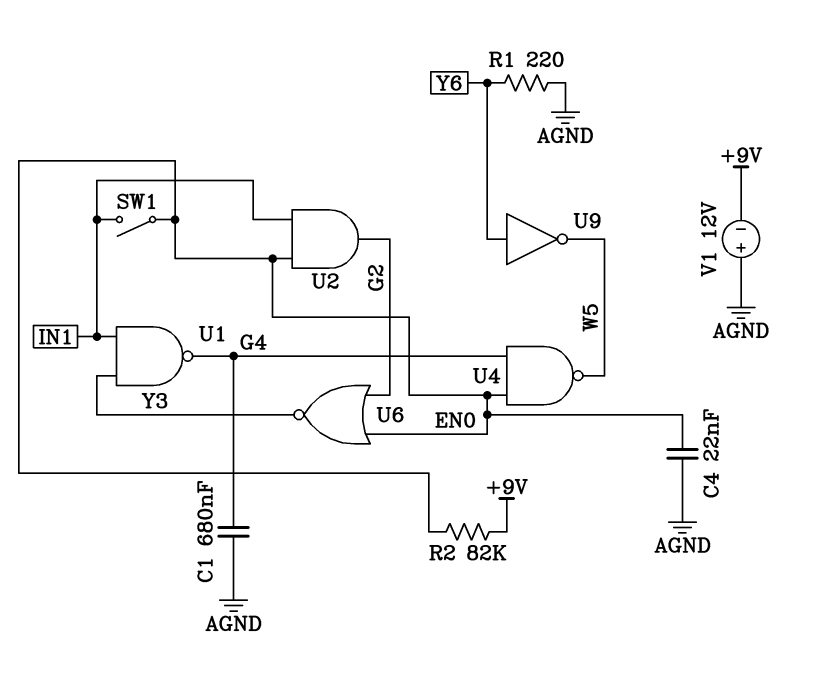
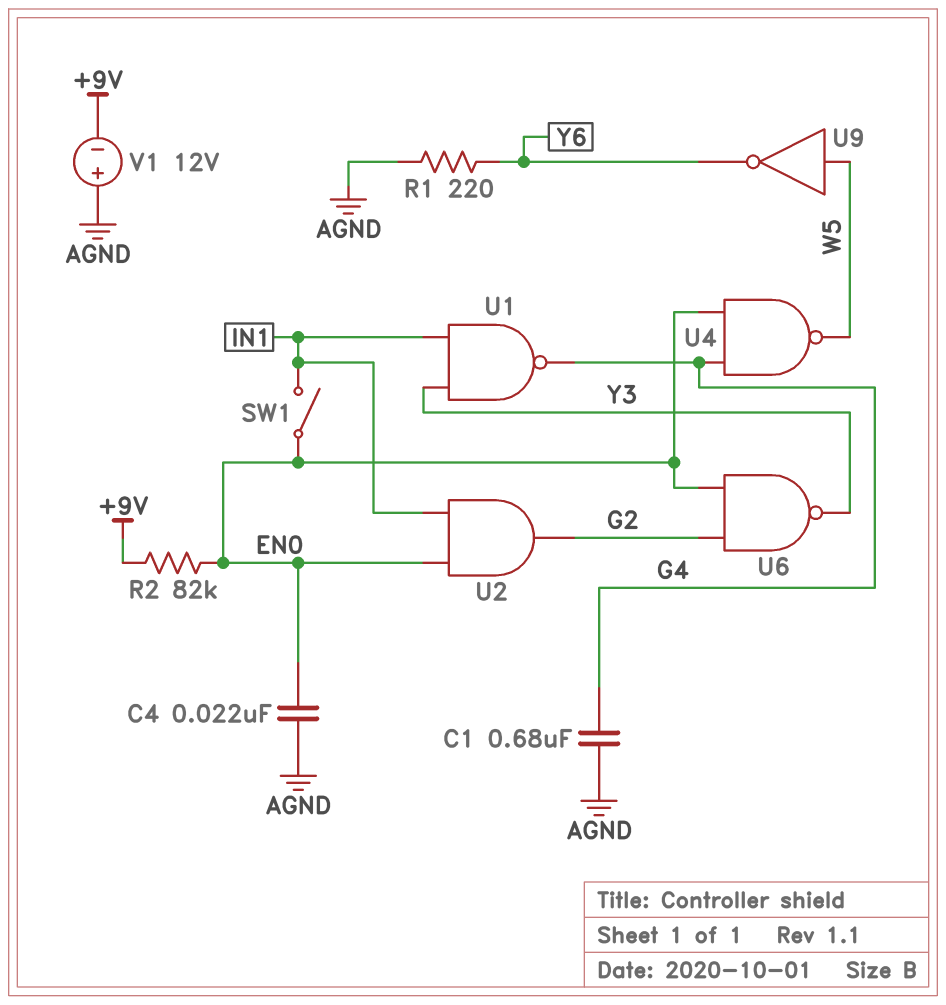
U6: NOR (in EN0, in G2, out Y3) -> NAND (in EN0, in G2, out Y3)
U9: NOT (in Y6, out W5) -> NOT (in W5, out Y6)

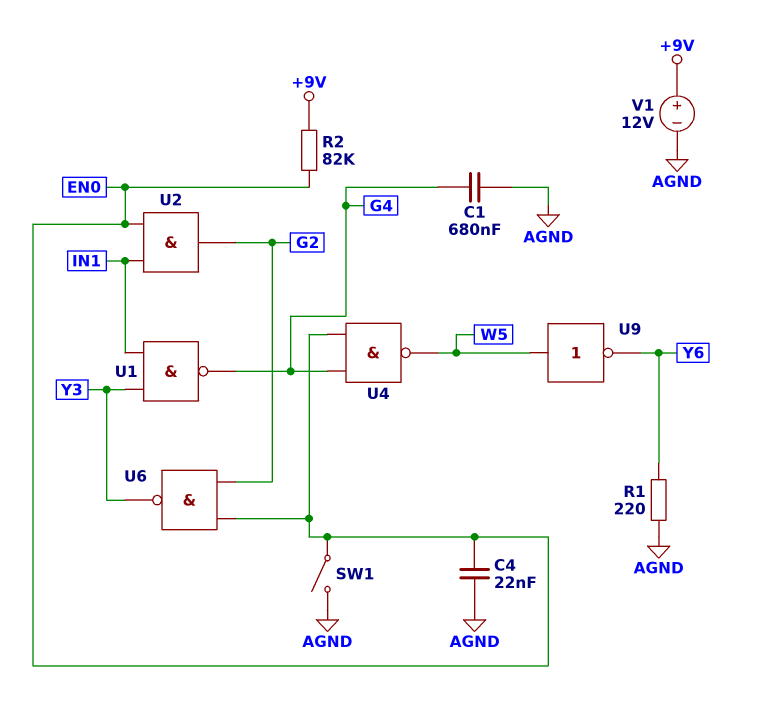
SW1: switch (EN0, IN1) -> switch (AGND, EN0)
V1: 12V (plus AGND, minus +9V) -> 12V (plus +9V, minus AGND)

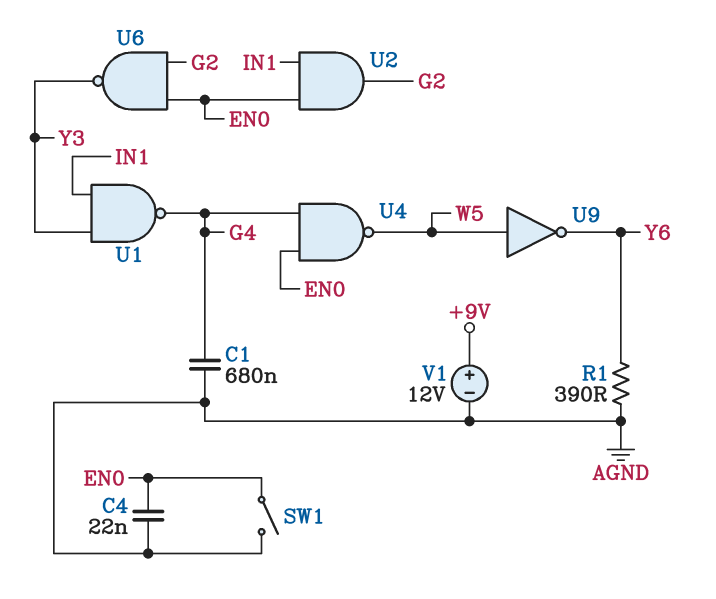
R1: 220 (AGND, Y6) -> 390 (AGND, Y6)
R2: 82k (+9V, EN0) -> none

